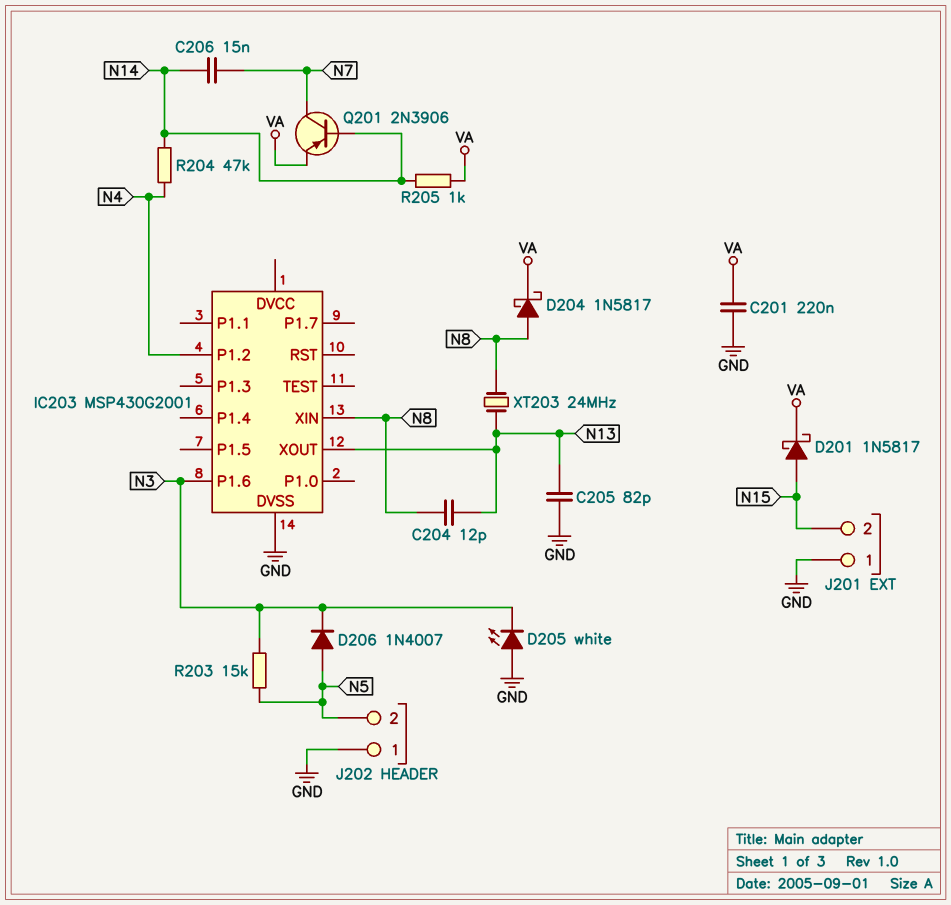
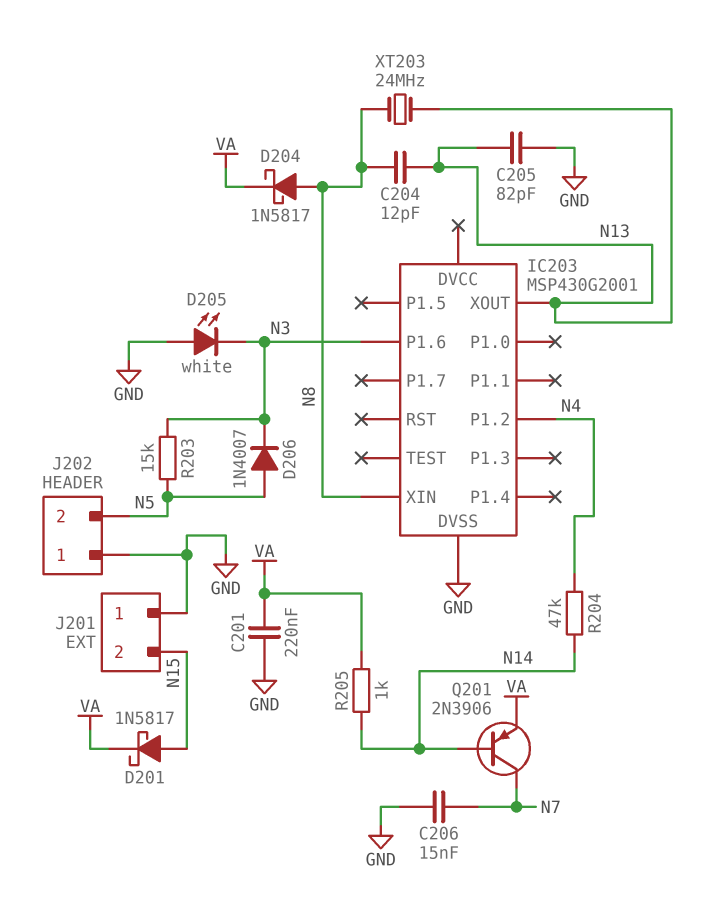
C206: 15nF (N7, N14) -> 15nF (GND, N7)

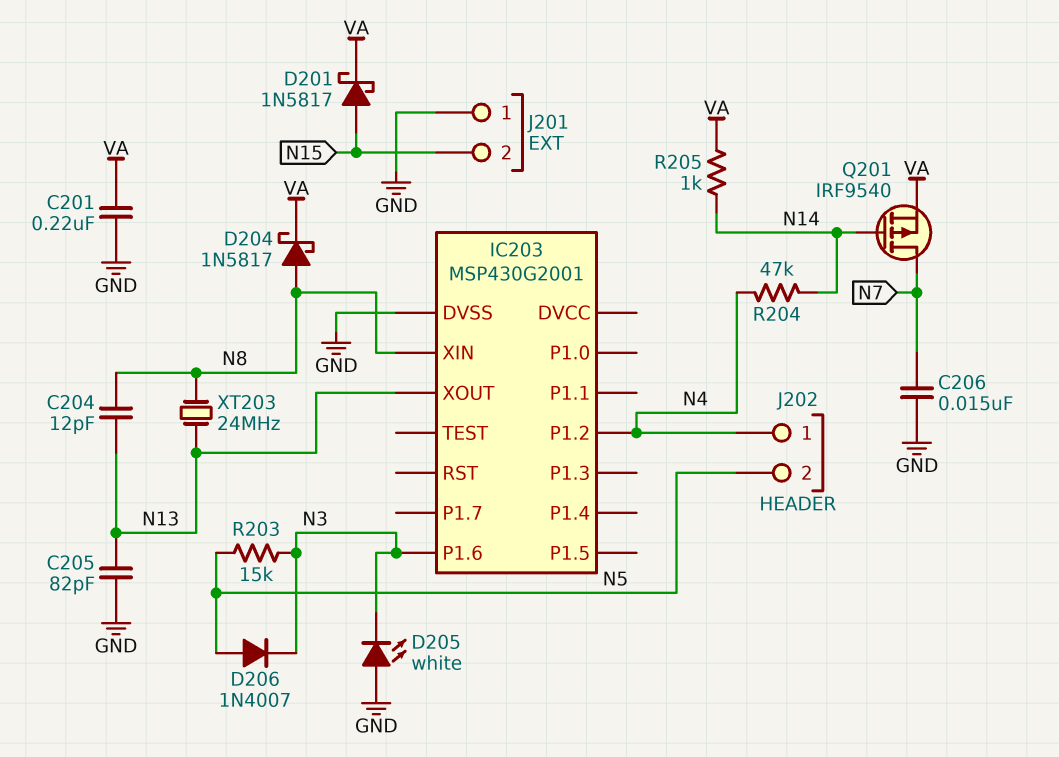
J202 pin 1: GND -> N4
Q201: PNP 2N3906 (B N14, C N7, E VA) -> PMOS IRF9540 (G N14, D N7, S VA)

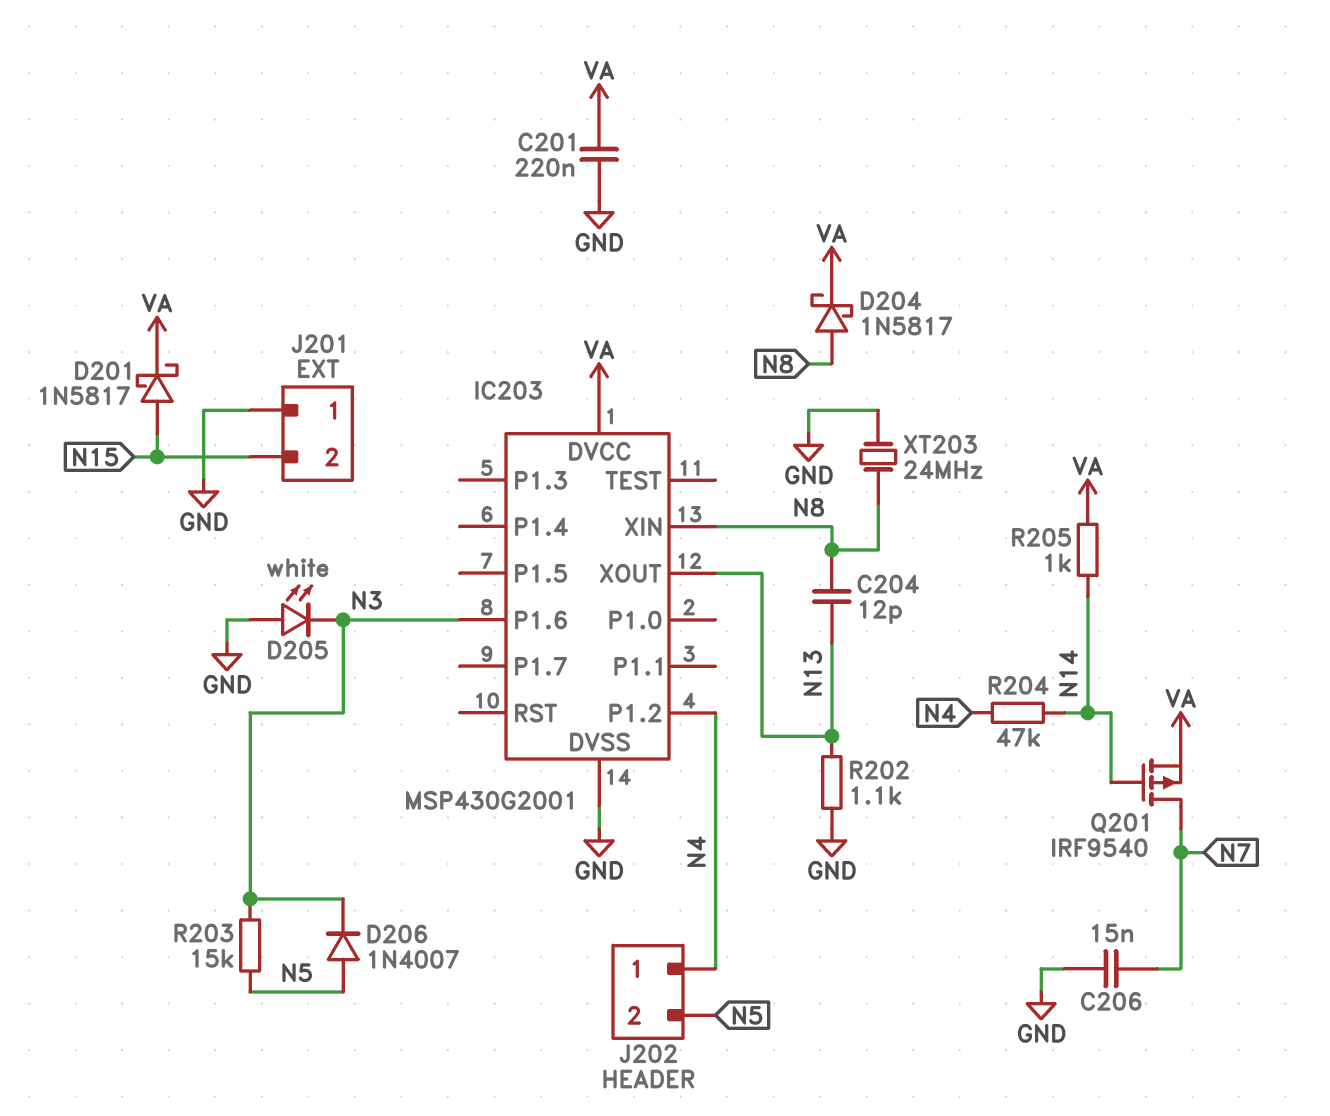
C205: 82pF (GND, N13) -> none
IC203 pin DVCC: none -> VA
R202: none -> 1.1k (GND, N13)
XT203: 24MHz (N8, N13) -> 24MHz (GND, N8)

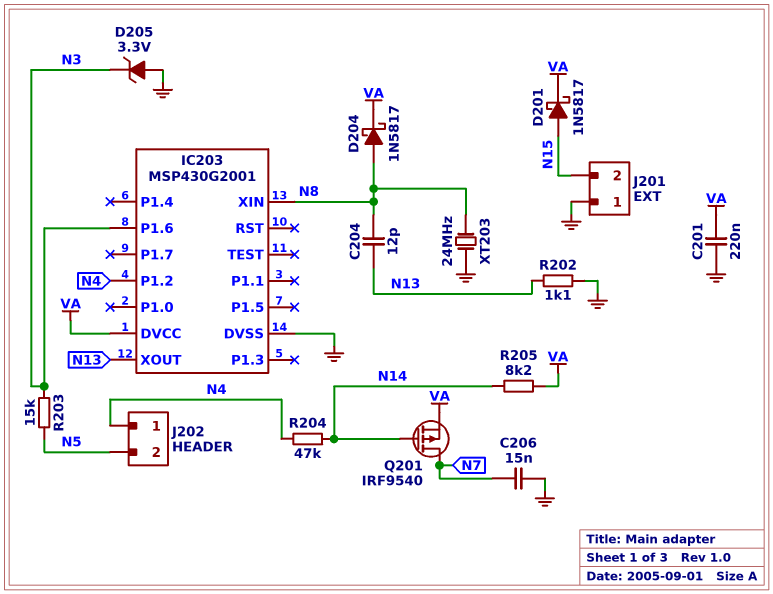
D205: LED white (A GND, K N3) -> zener 3.3V (A GND, K N3)
D206: diode 1N4007 (A N5, K N3) -> none
R205: 1k (N14, VA) -> 8.2k (N14, VA)

